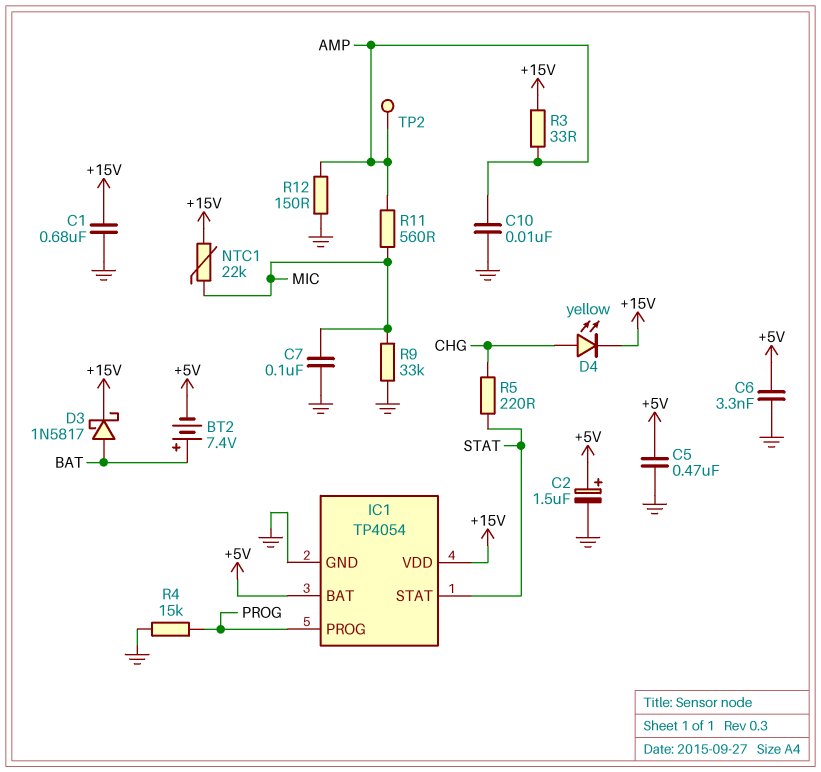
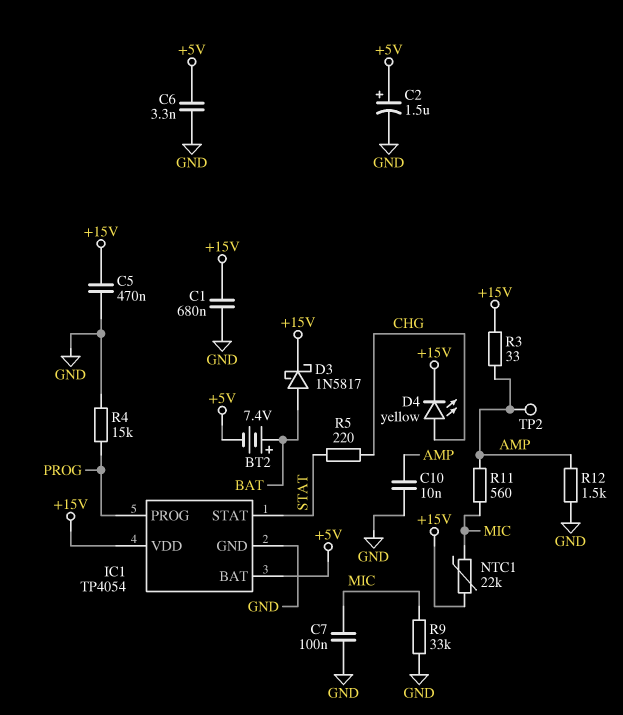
C5: 470nF (+5V, GND) -> 470nF (+15V, GND)
R12: 150 (AMP, GND) -> 1.5k (AMP, GND)

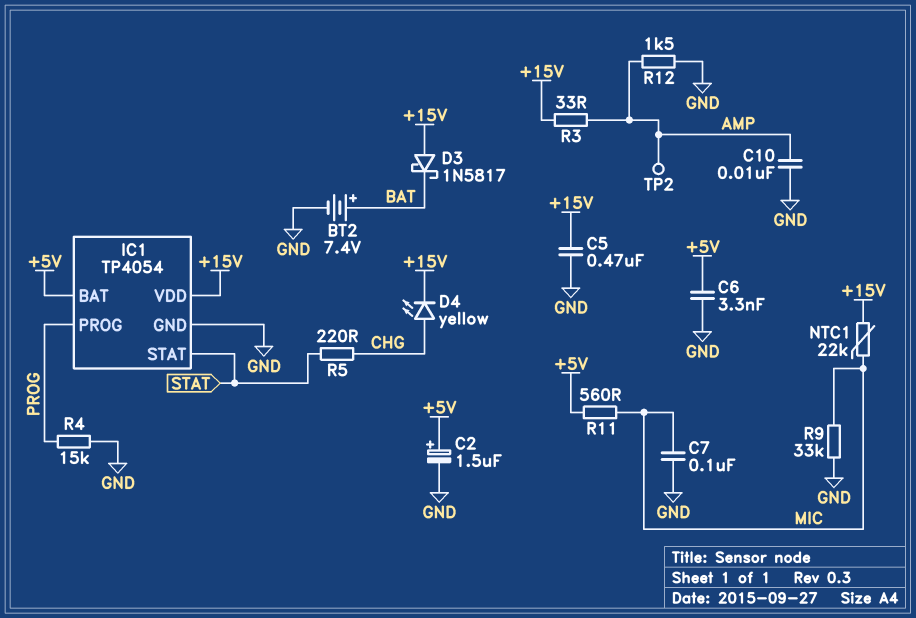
BT2: 7.4V (plus BAT, minus +5V) -> 7.4V (plus BAT, minus GND)
C1: 680nF (+15V, GND) -> none
D3: schottky 1N5817 (A BAT, K +15V) -> schottky 1N5817 (A +15V, K BAT)
R11: 560 (AMP, MIC) -> 560 (+5V, MIC)

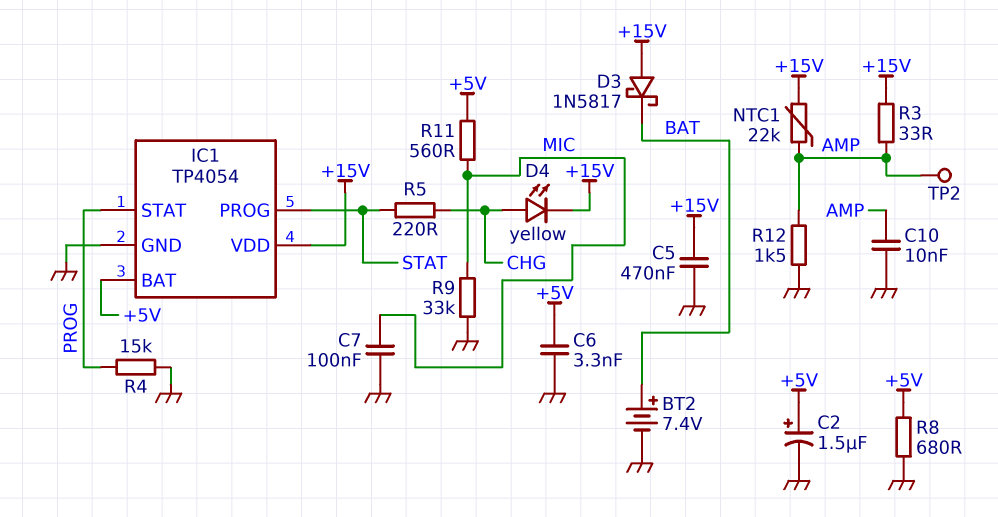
IC1 pin PROG: PROG -> STAT
IC1 pin STAT: STAT -> PROG
NTC1: 22k (+15V, MIC) -> 22k (+15V, AMP)
R8: none -> 680 (+5V, GND)

